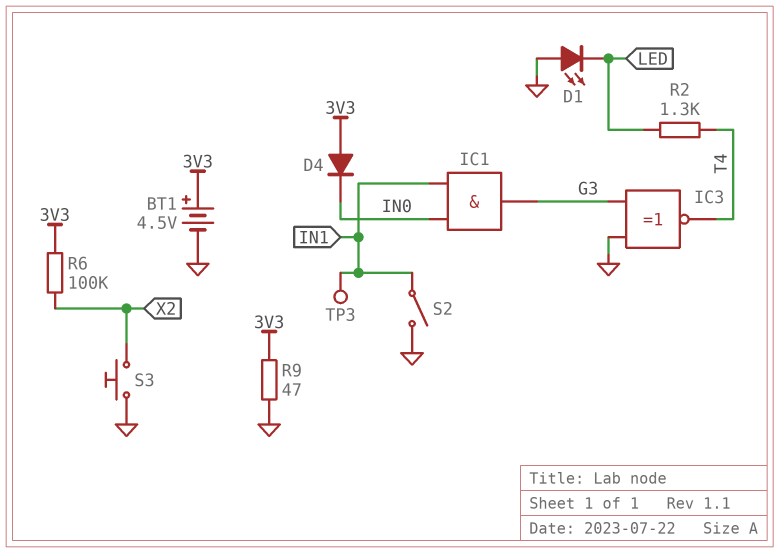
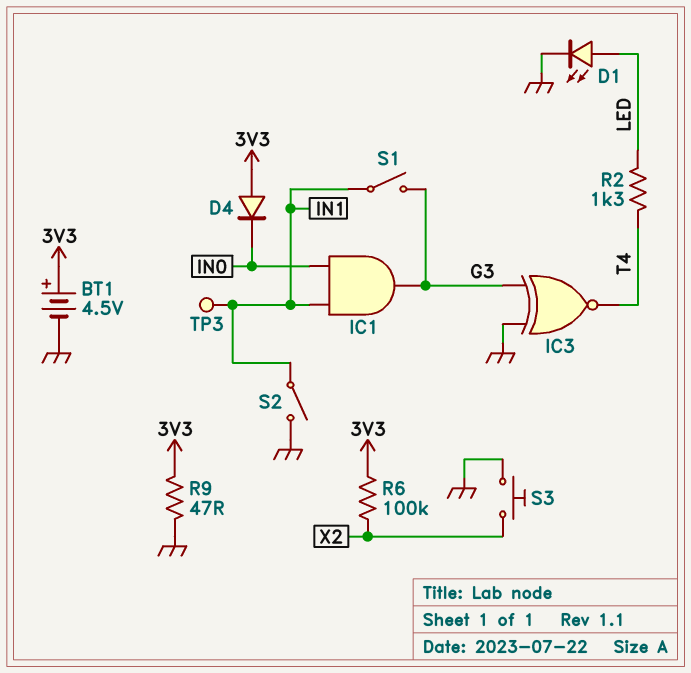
D1: LED (A GND, K LED) -> LED (A LED, K GND)
S1: none -> switch (G3, IN1)

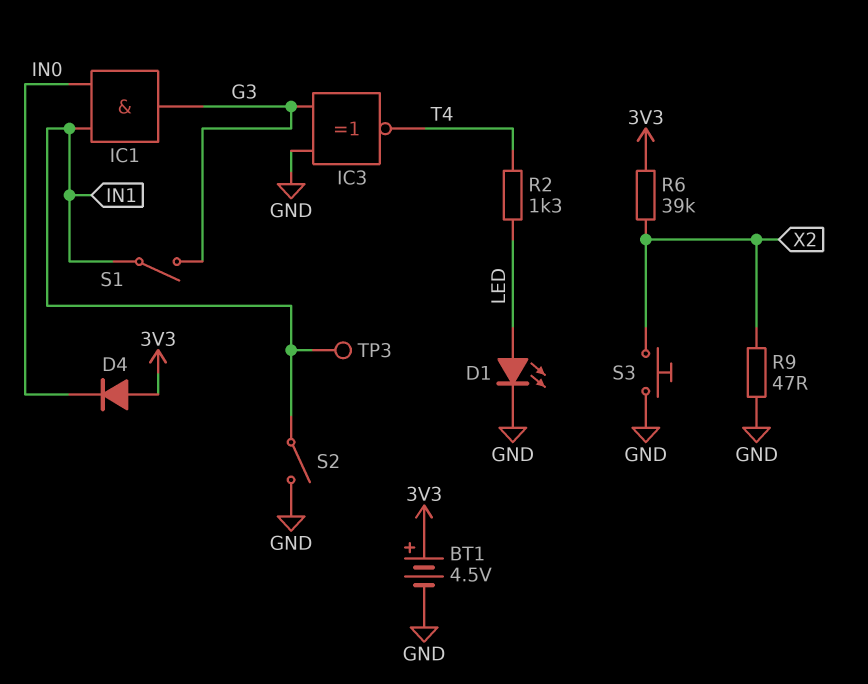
R6: 100k (3V3, X2) -> 39k (3V3, X2)
R9: 47 (3V3, GND) -> 47 (GND, X2)

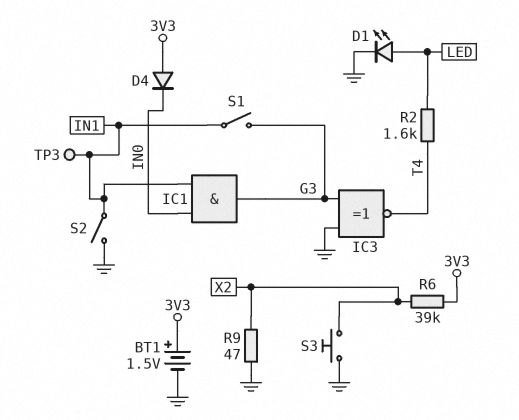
BT1: 4.5V (plus 3V3, minus GND) -> 1.5V (plus 3V3, minus GND)
R2: 1.3k (LED, T4) -> 1.6k (LED, T4)

